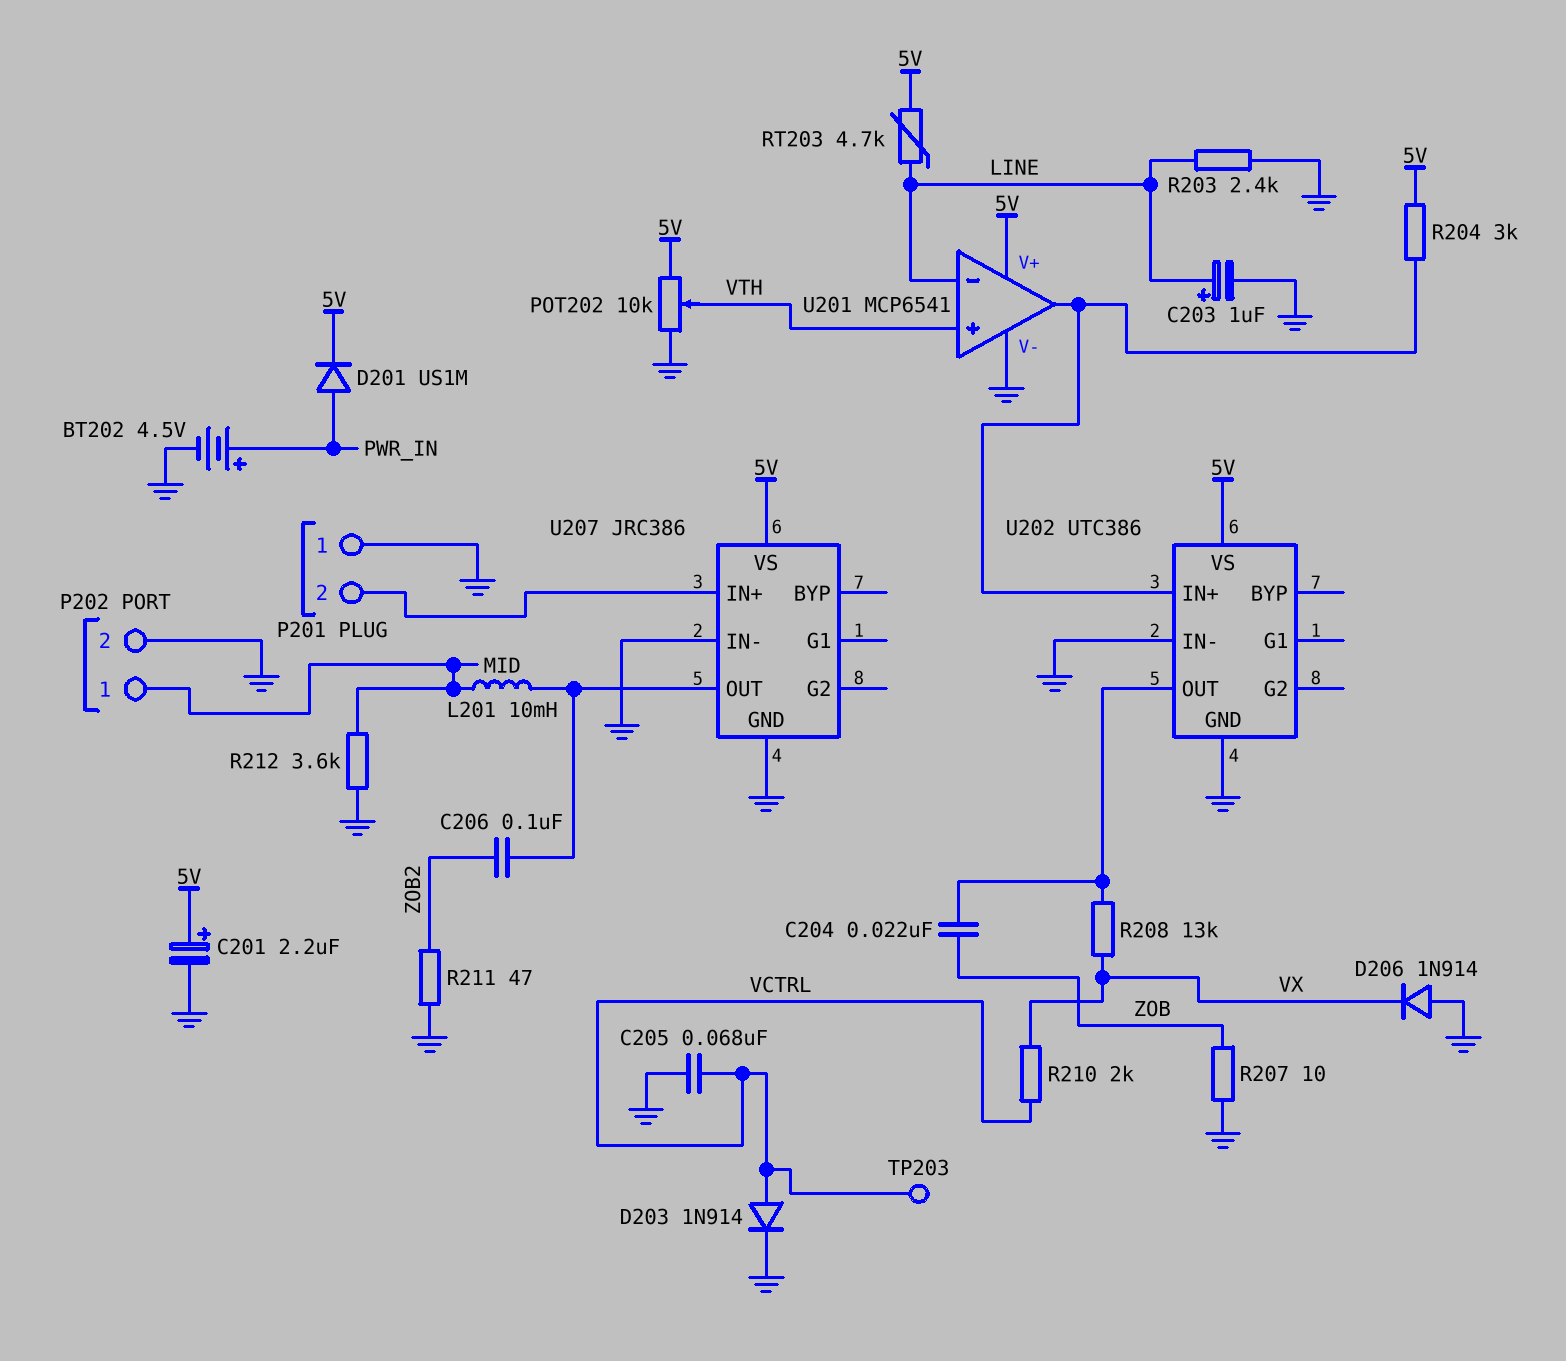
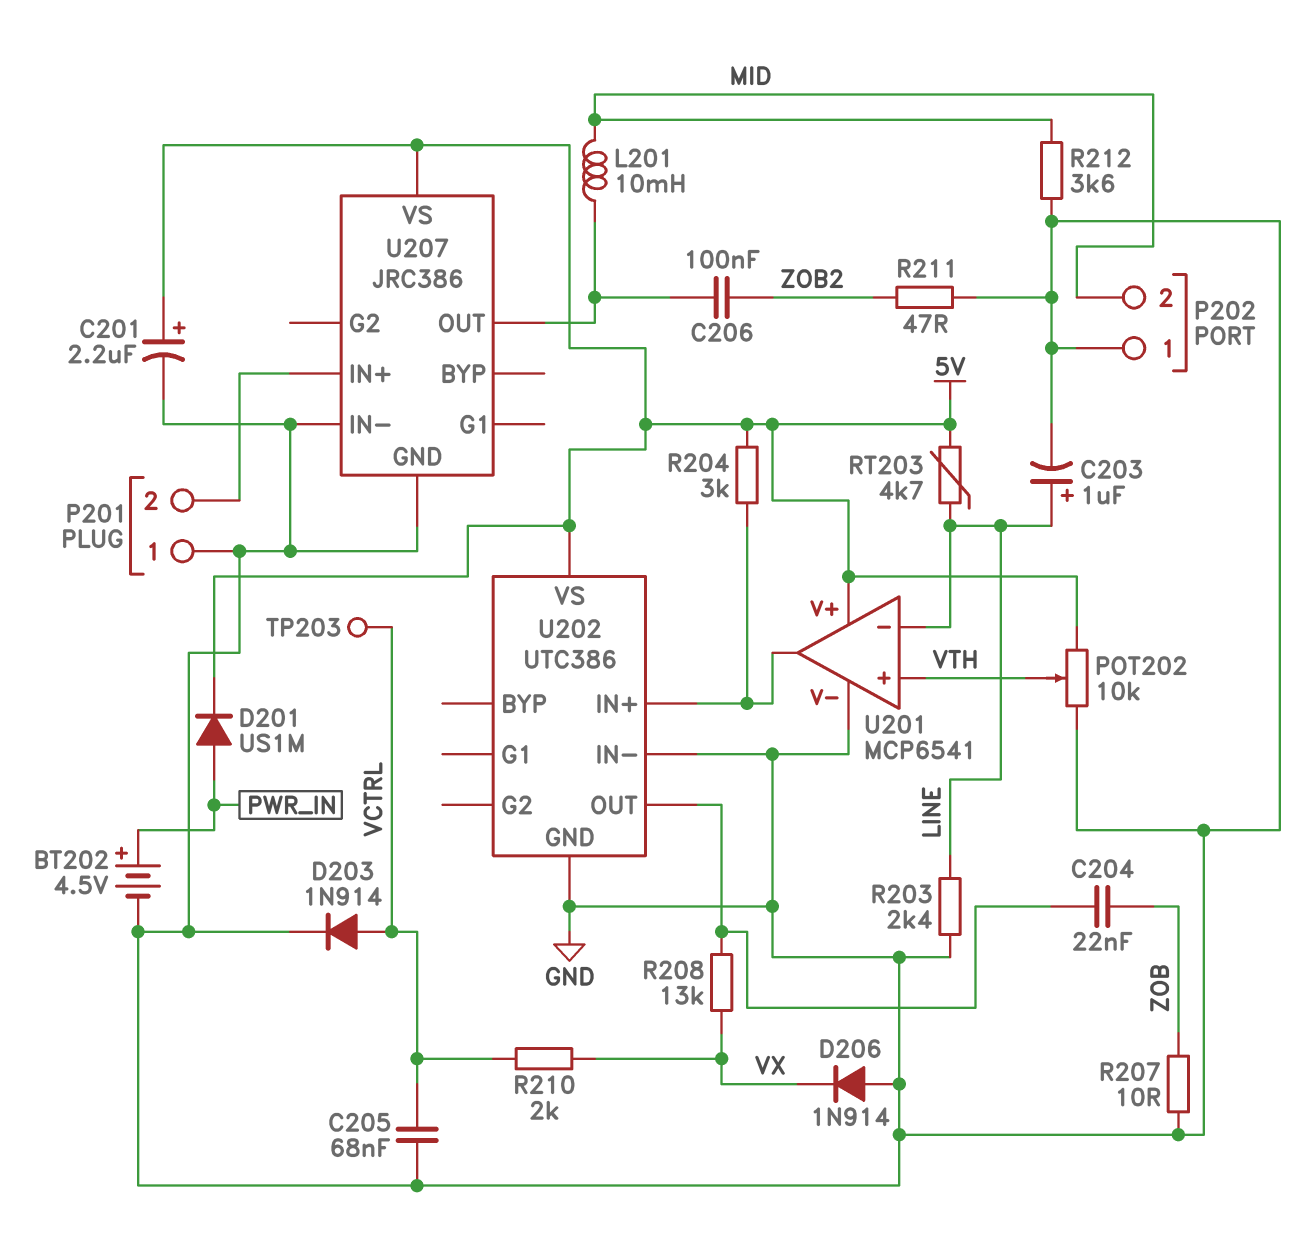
P202 pin 1: MID -> GND
P202 pin 2: GND -> MID

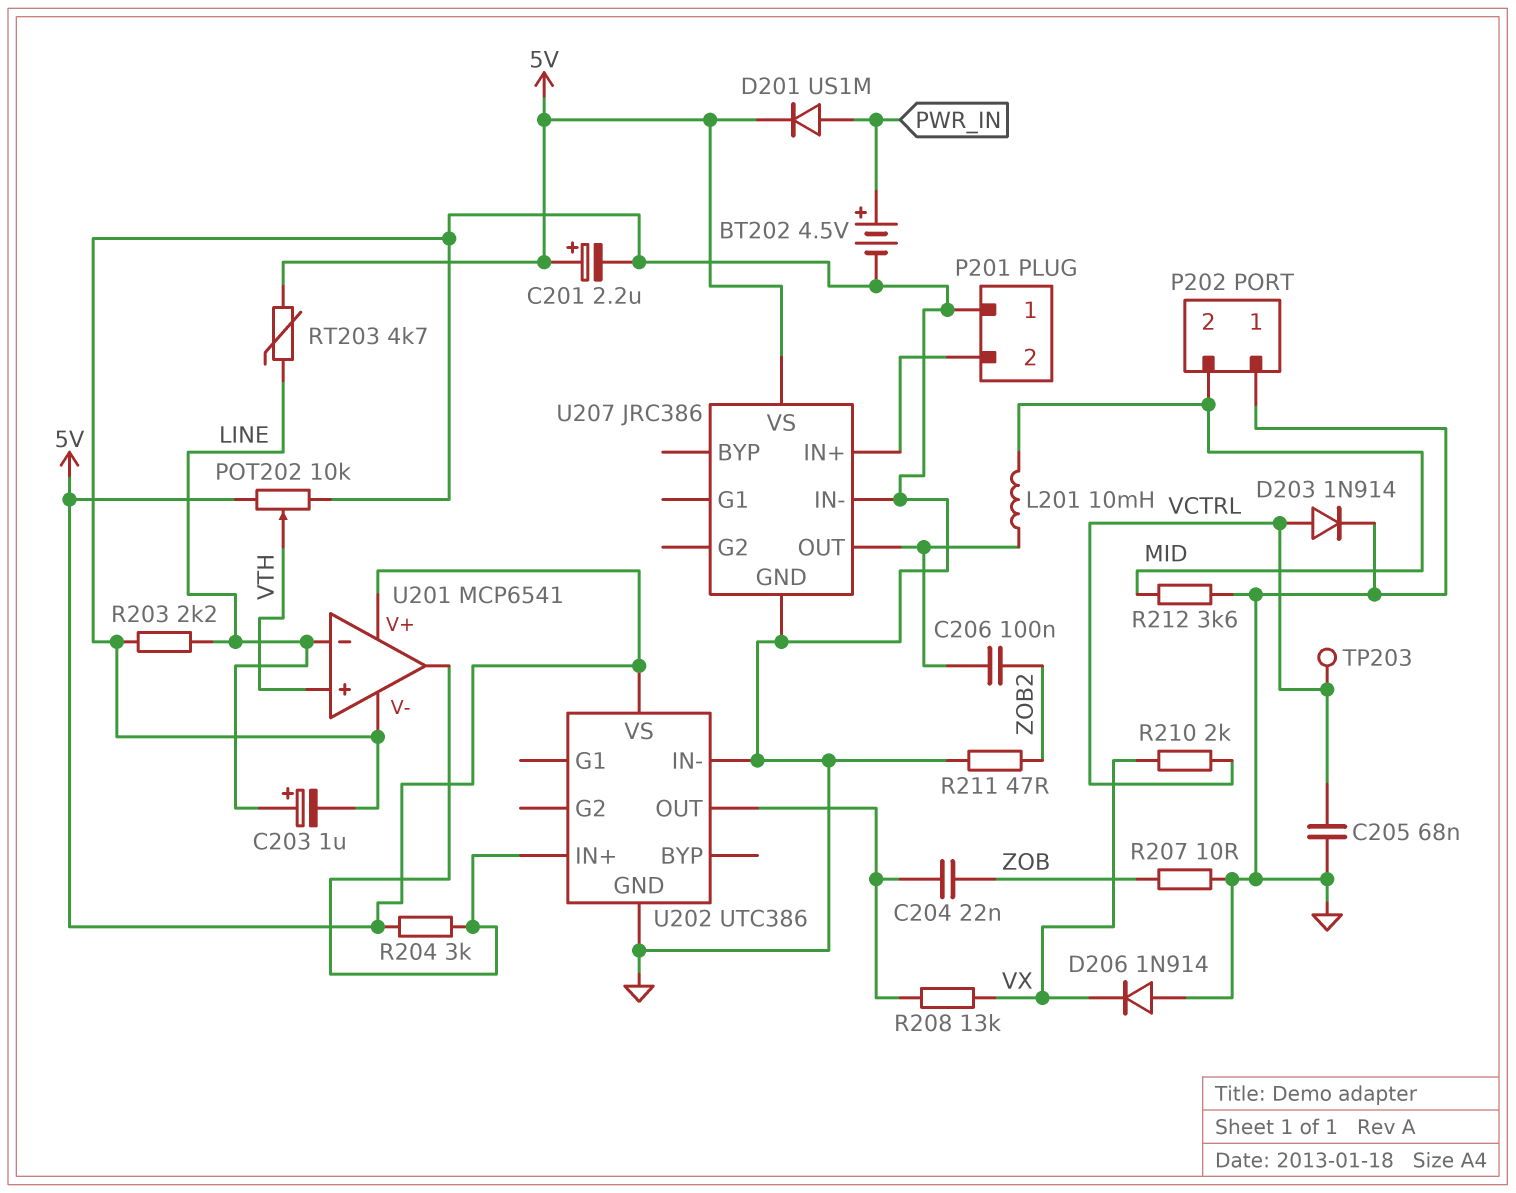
R203: 2.4k (GND, LINE) -> 2.2k (GND, LINE)

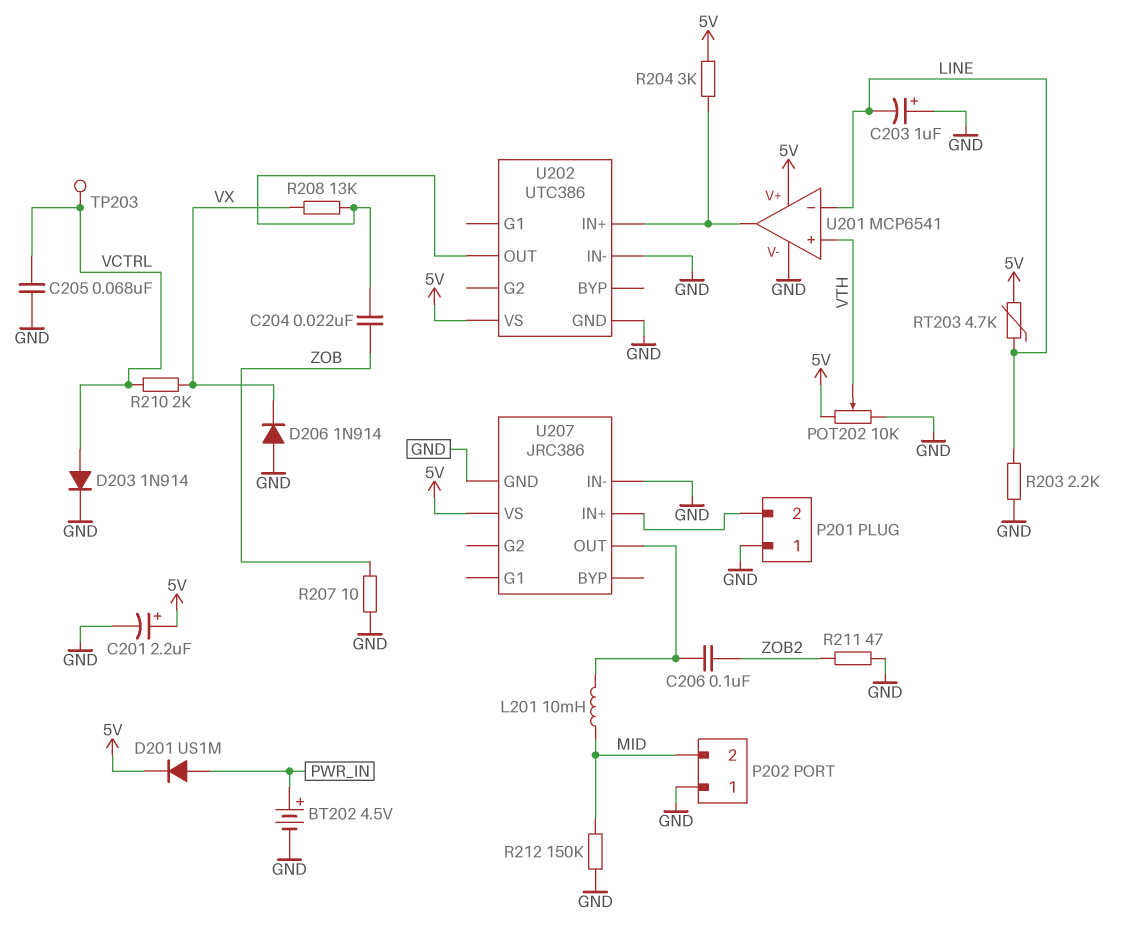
C203: 1uF (plus LINE, minus GND) -> 1uF (plus GND, minus LINE)
R212: 3.6k (GND, MID) -> 150k (GND, MID)

